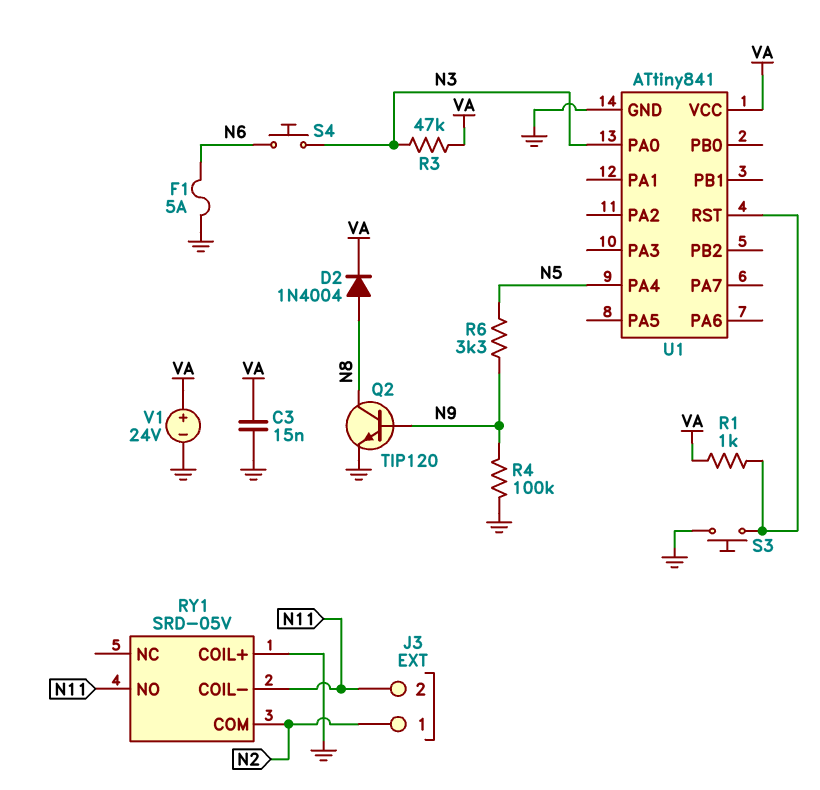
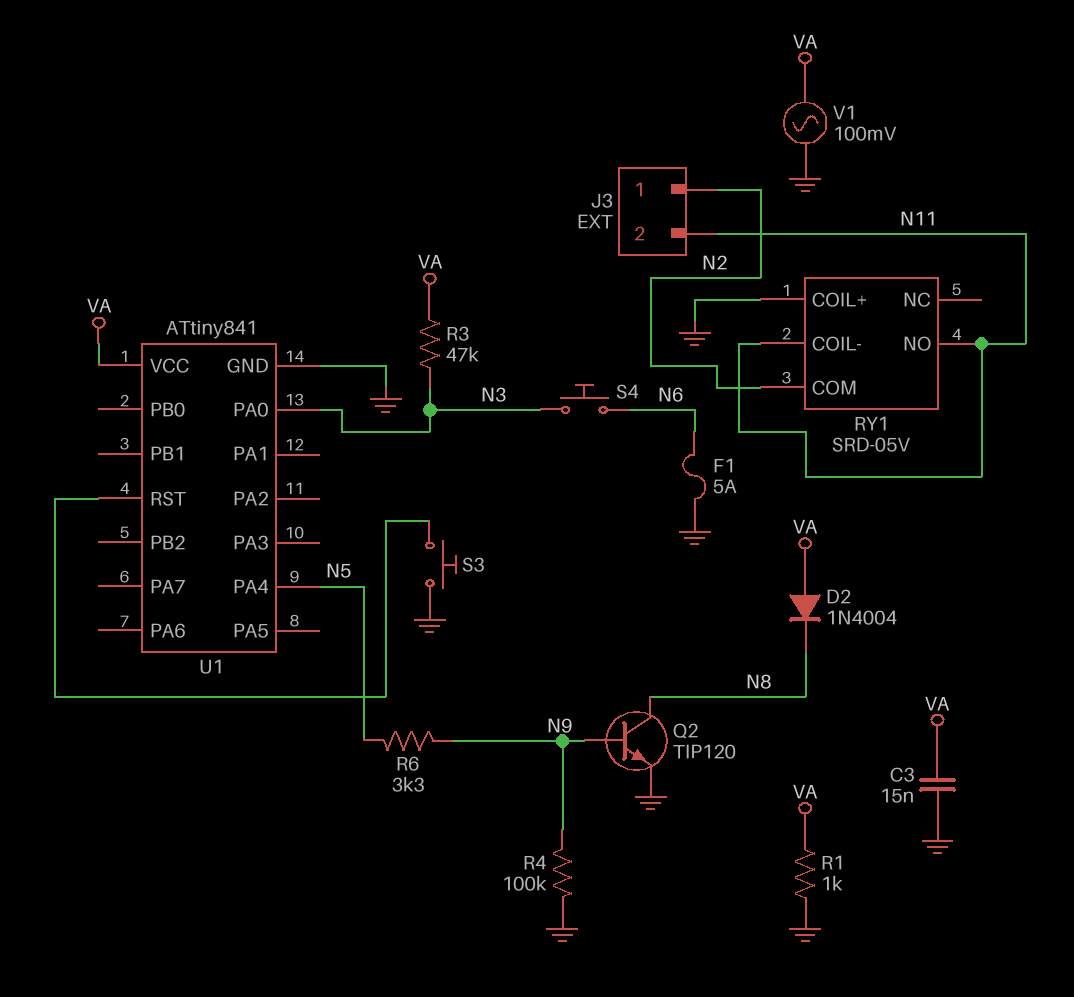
D2: diode 1N4004 (A N8, K VA) -> diode 1N4004 (A VA, K N8)
R1: 1k (U1/RST, VA) -> 1k (GND, VA)
V1: 24V (plus VA, minus GND) -> AC 100mV (GND, VA)

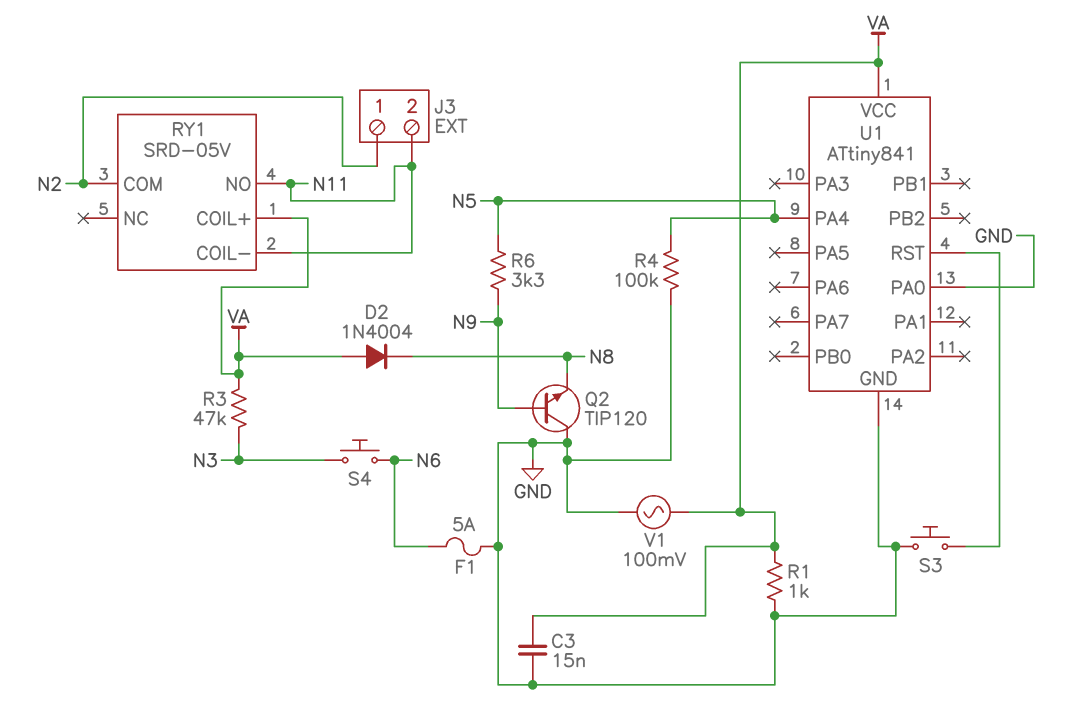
Q2: NPN TIP120 (B N9, C N8, E GND) -> NPN TIP120 (B N9, C GND, E N8)
R4: 100k (GND, N9) -> 100k (GND, N5)
RY1 pin COIL+: GND -> VA
U1 pin PA0: N3 -> GND

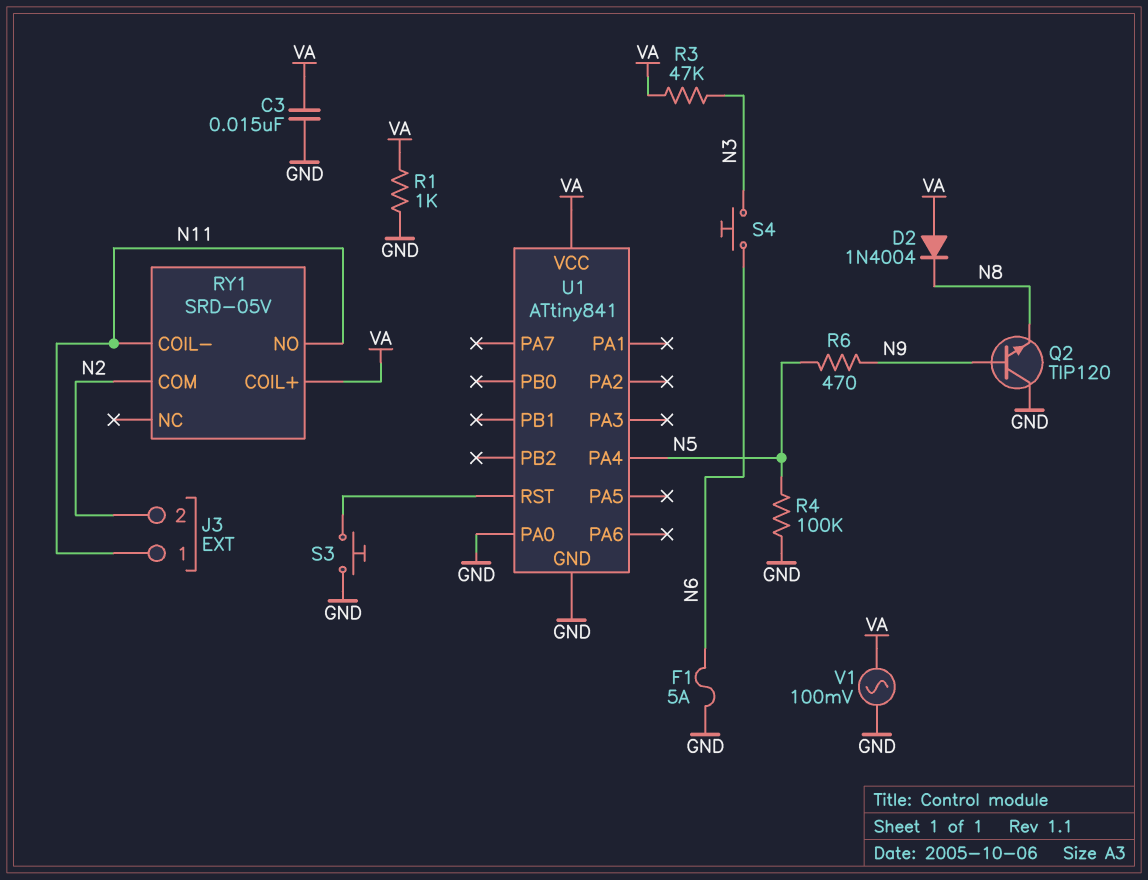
J3 pin 1: N2 -> N11
J3 pin 2: N11 -> N2
R6: 3.3k (N5, N9) -> 470 (N5, N9)

